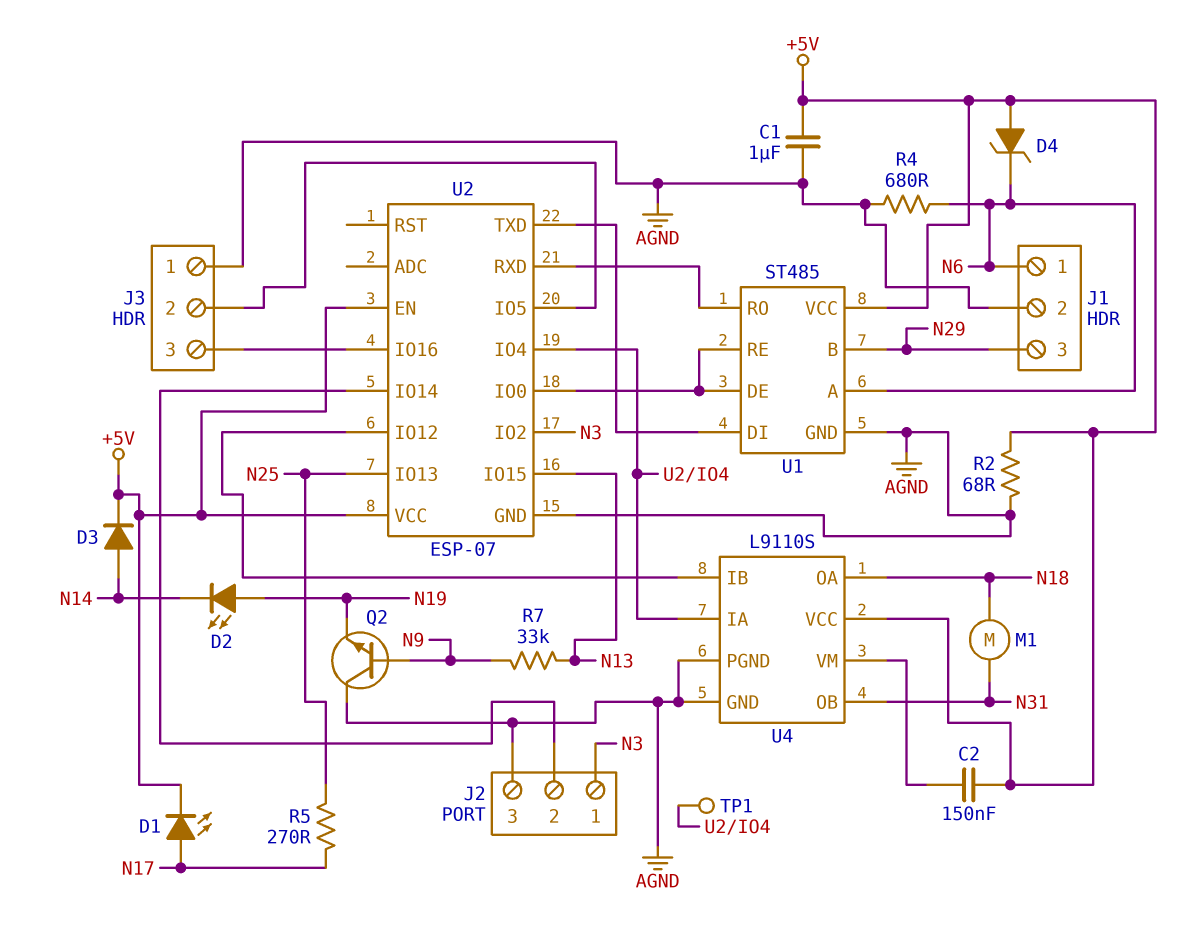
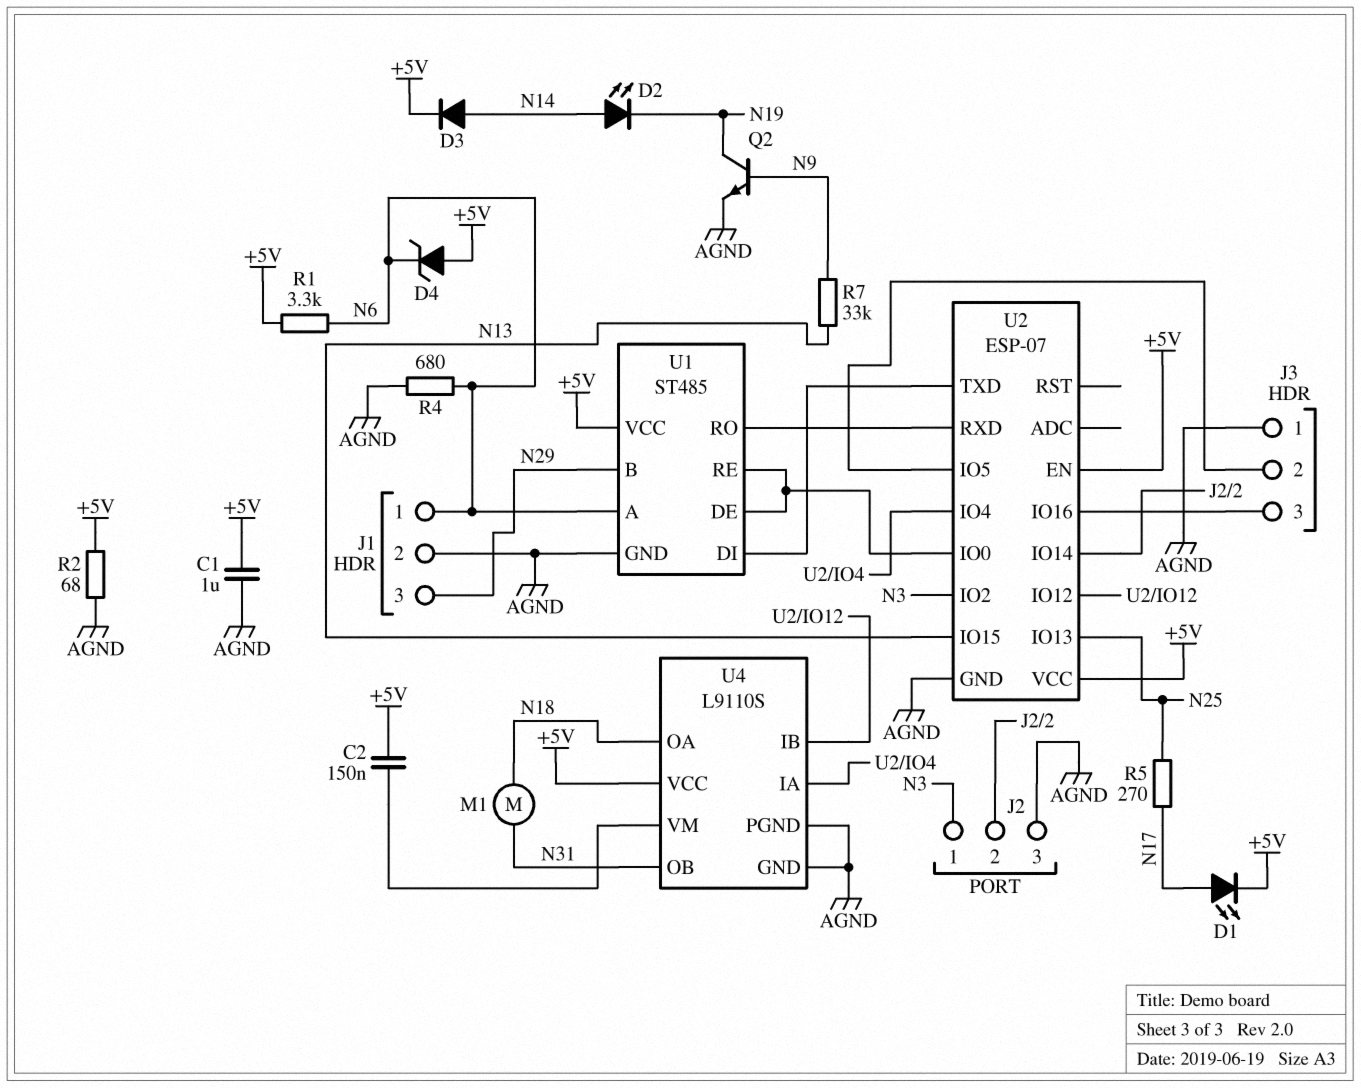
D2: LED (A N19, K N14) -> LED (A N14, K N19)
Q2: NPN (B N9, C AGND, E N19) -> NPN (B N9, C N19, E AGND)
R1: none -> 3.3k (+5V, N6)
TP1: test point (U2/IO4) -> none

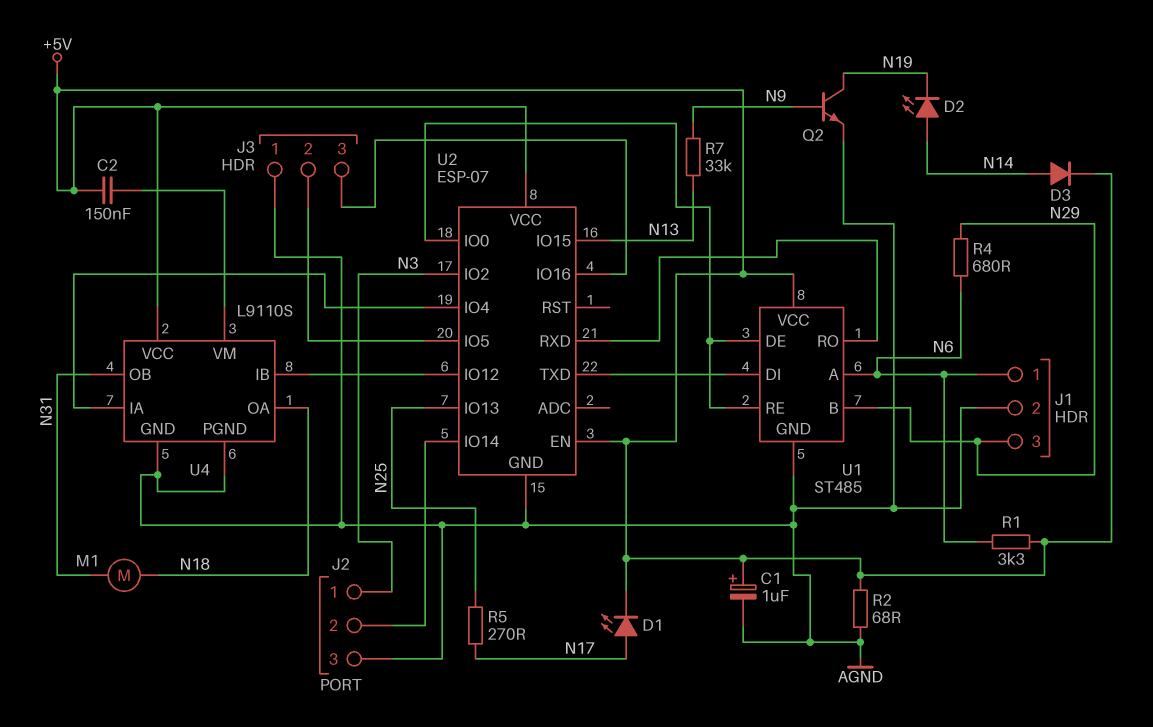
C1: 1uF (+5V, AGND) -> 1uF (plus +5V, minus AGND)
D4: zener (A +5V, K N6) -> none
R4: 680 (AGND, N6) -> 680 (N6, N29)

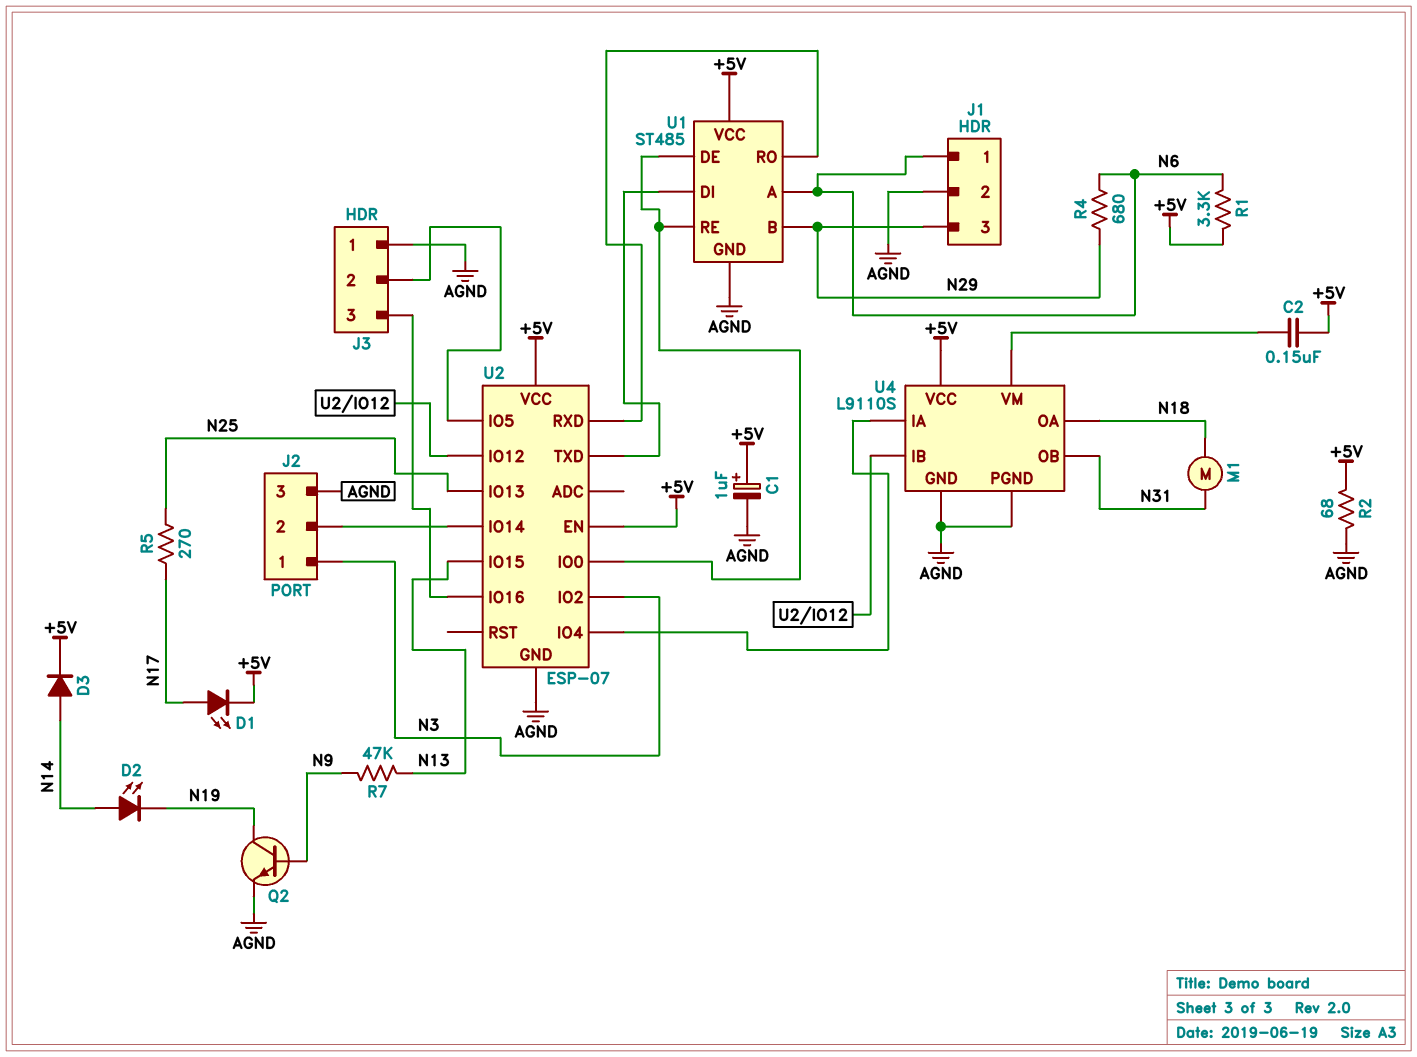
R7: 33k (N9, N13) -> 47k (N9, N13)

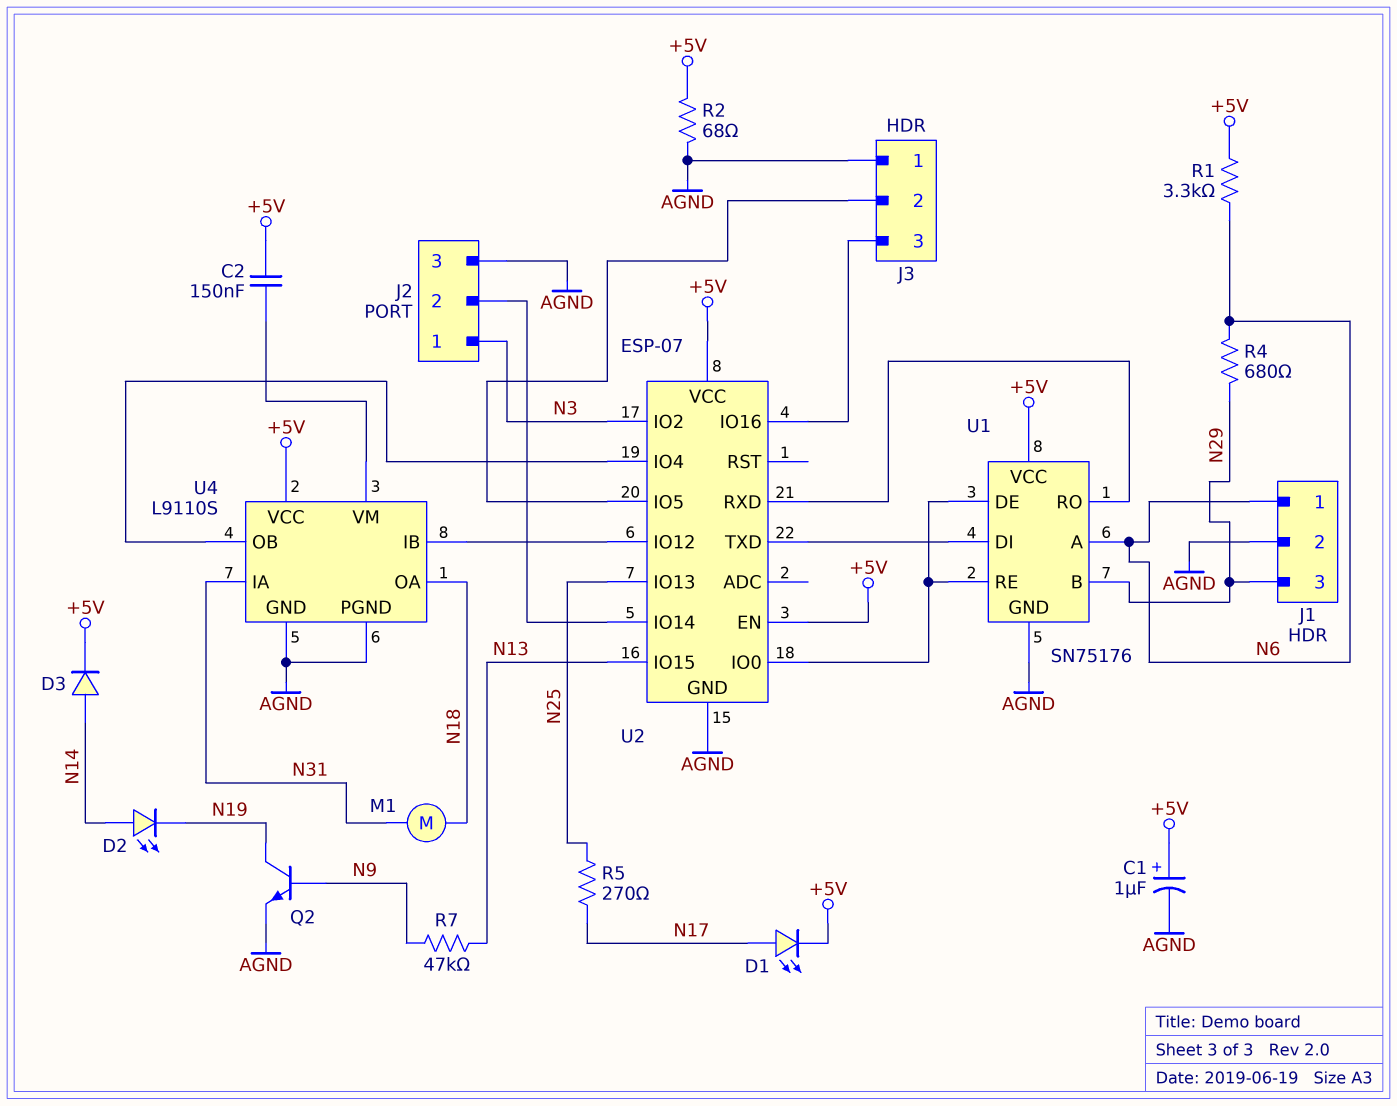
U1: ST485 -> SN75176
U4 pin IA: U2/IO4 -> N31
U4 pin OB: N31 -> U2/IO4

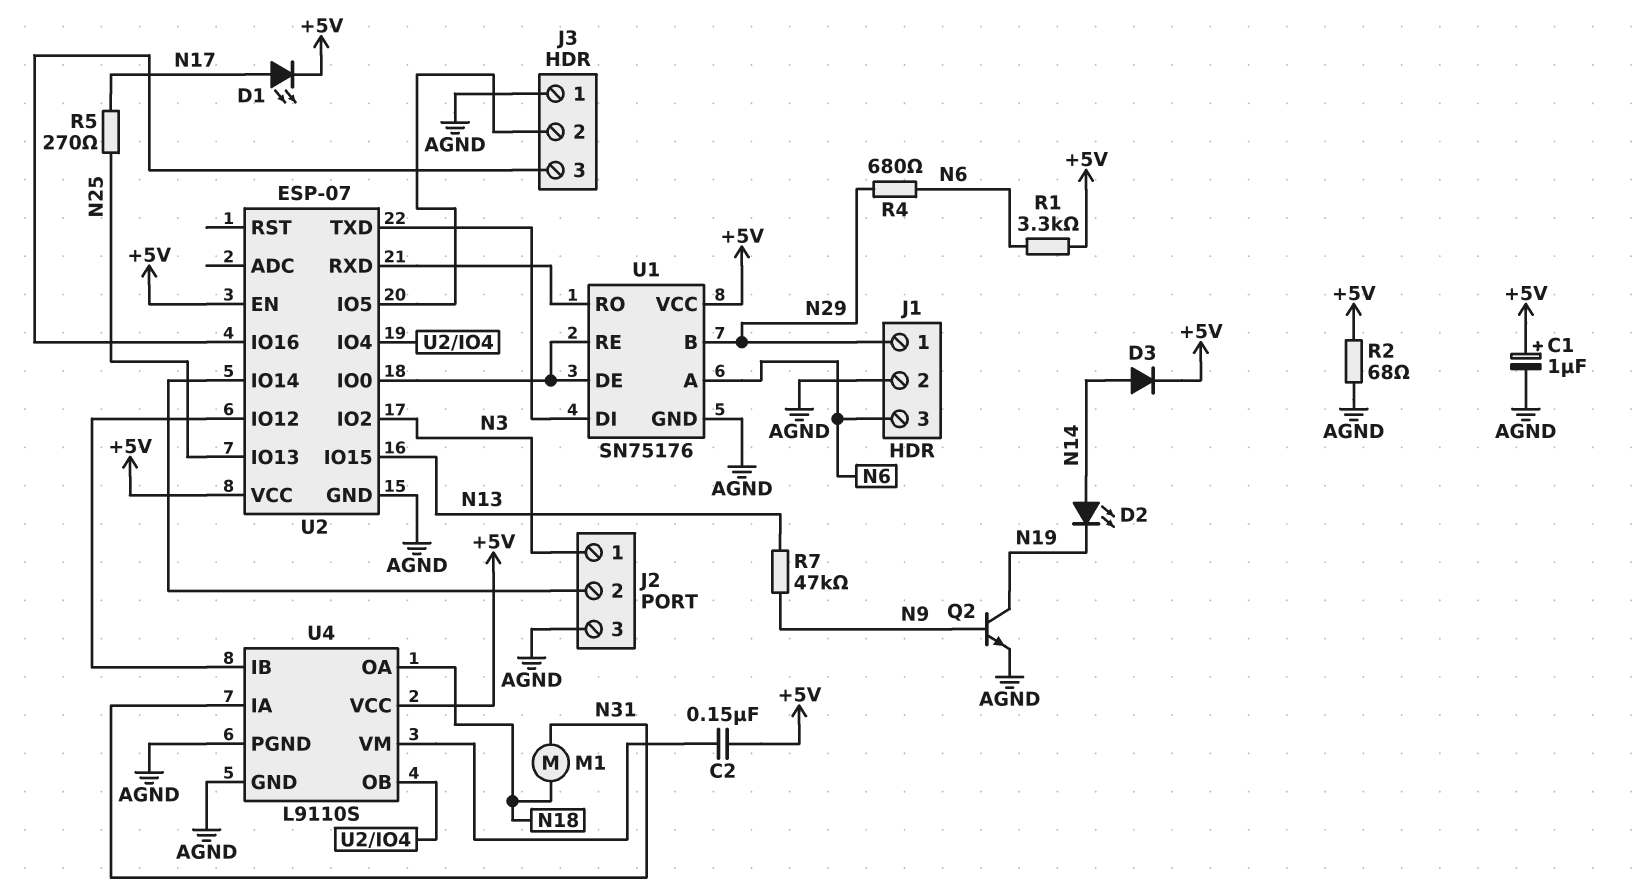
J1 pin 1: N6 -> N29
J1 pin 3: N29 -> N6

